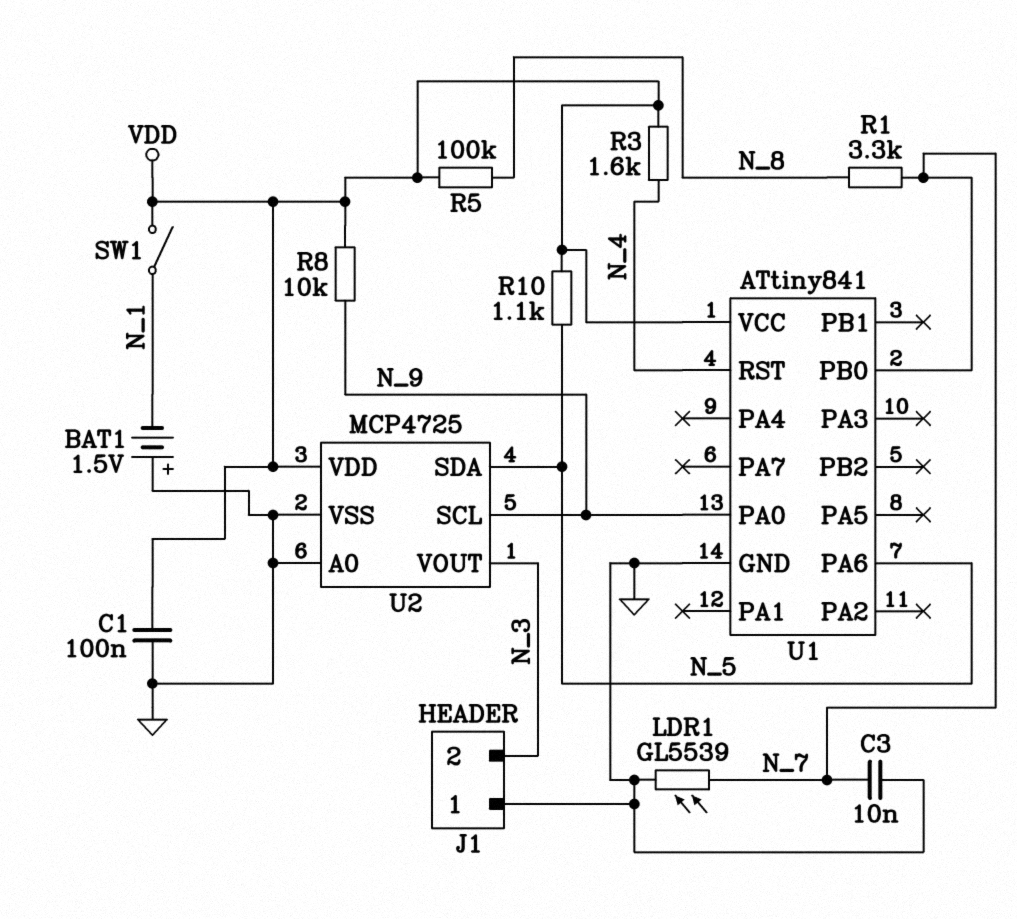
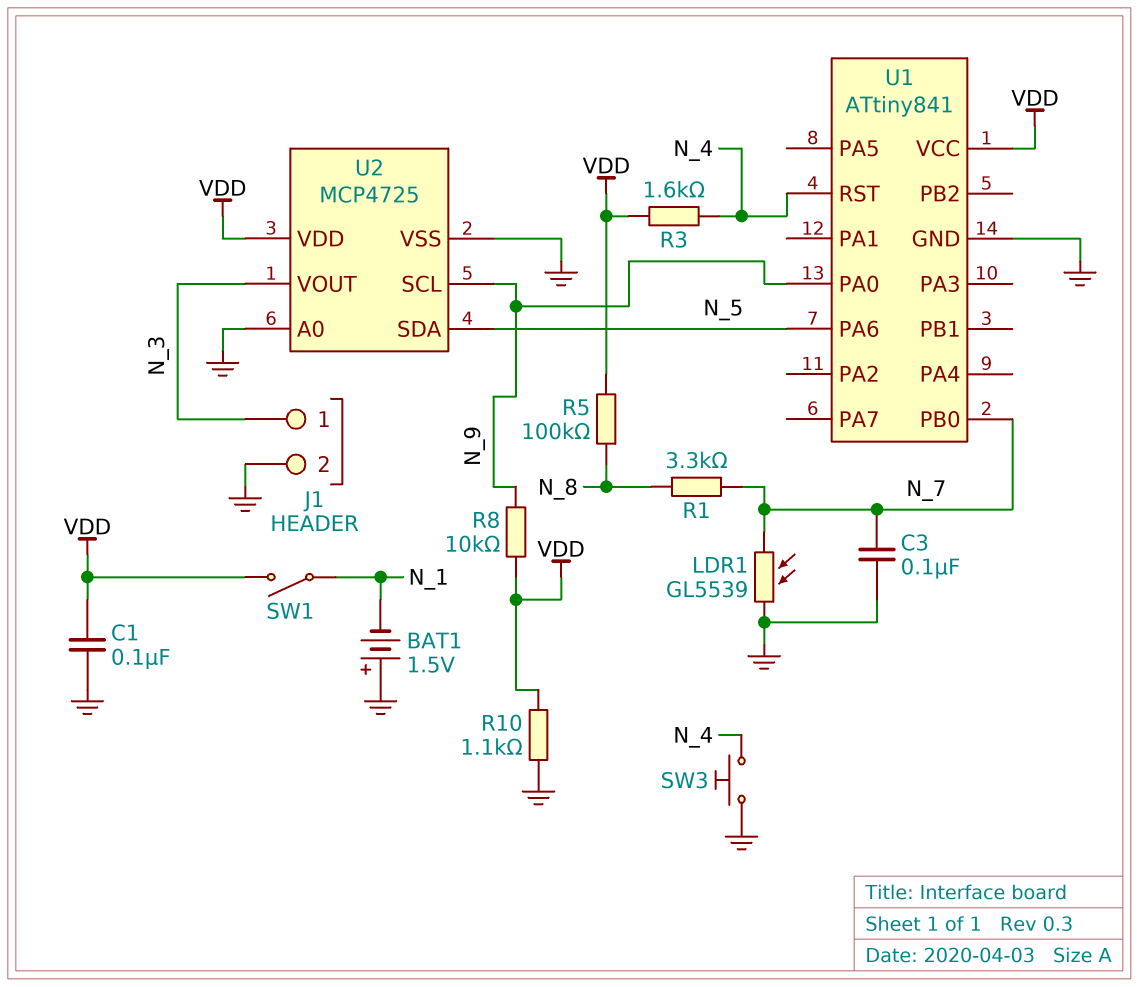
C3: 10nF (GND, N_7) -> 100nF (GND, N_7)
J1 pin 1: GND -> N_3
J1 pin 2: N_3 -> GND
R10: 1.1k (N_5, VDD) -> 1.1k (GND, VDD)
SW3: none -> button (GND, N_4)

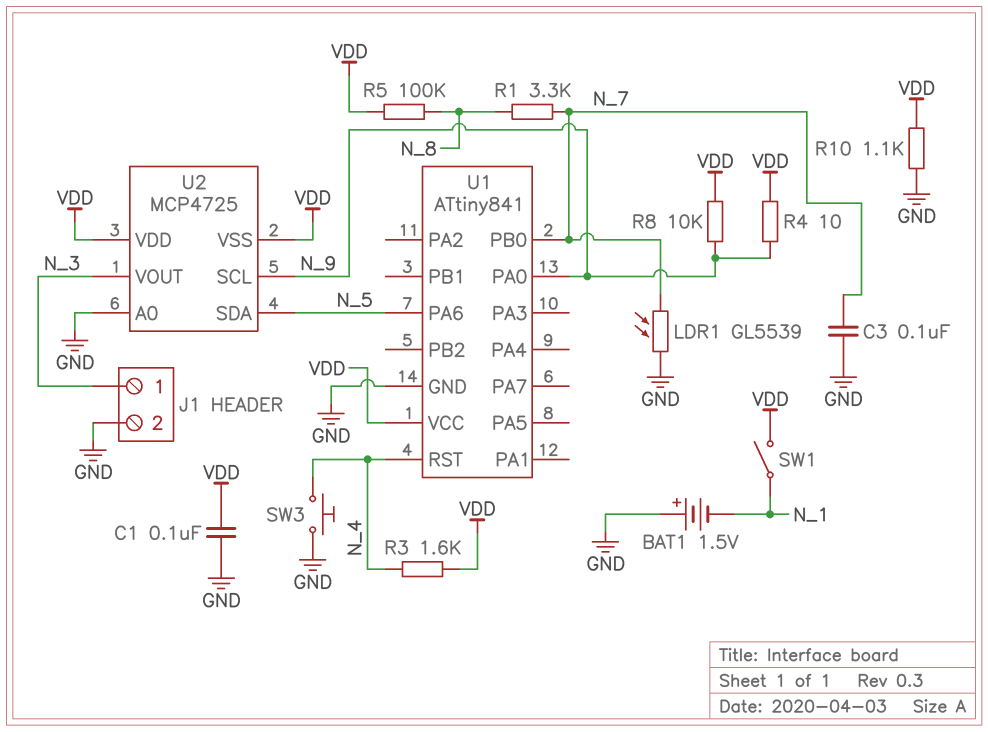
R4: none -> 10 (N_9, VDD)
U2 pin VSS: GND -> VDD

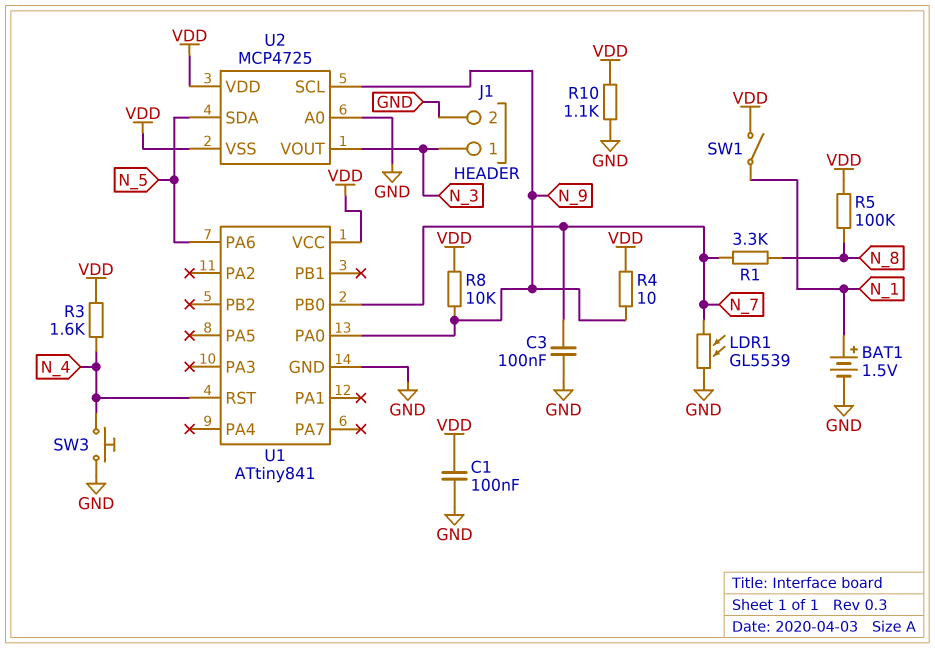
BAT1: 1.5V (plus GND, minus N_1) -> 1.5V (plus N_1, minus GND)

